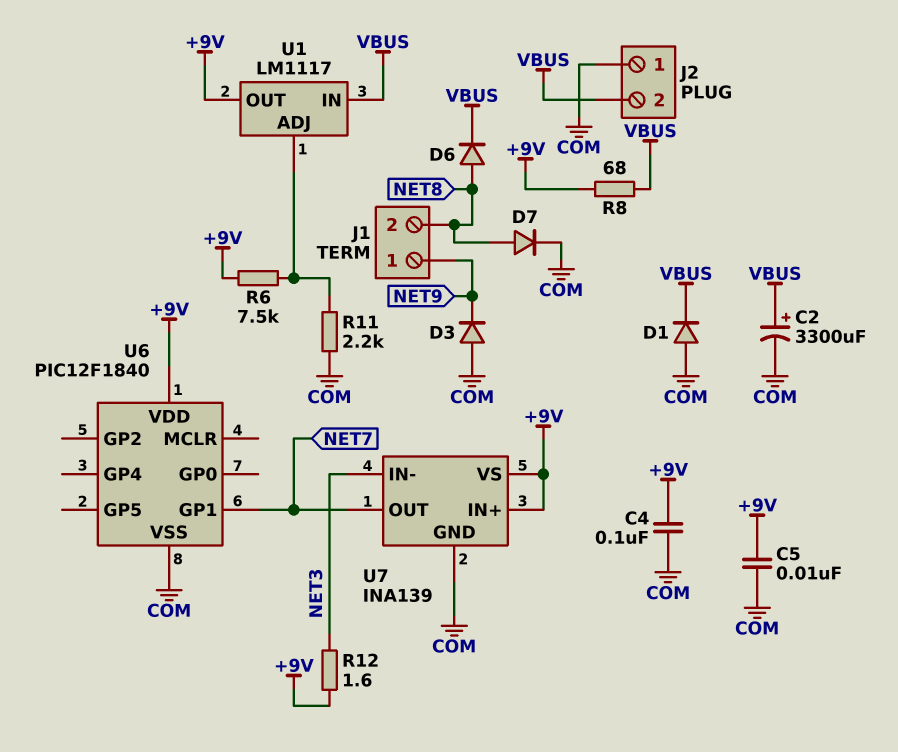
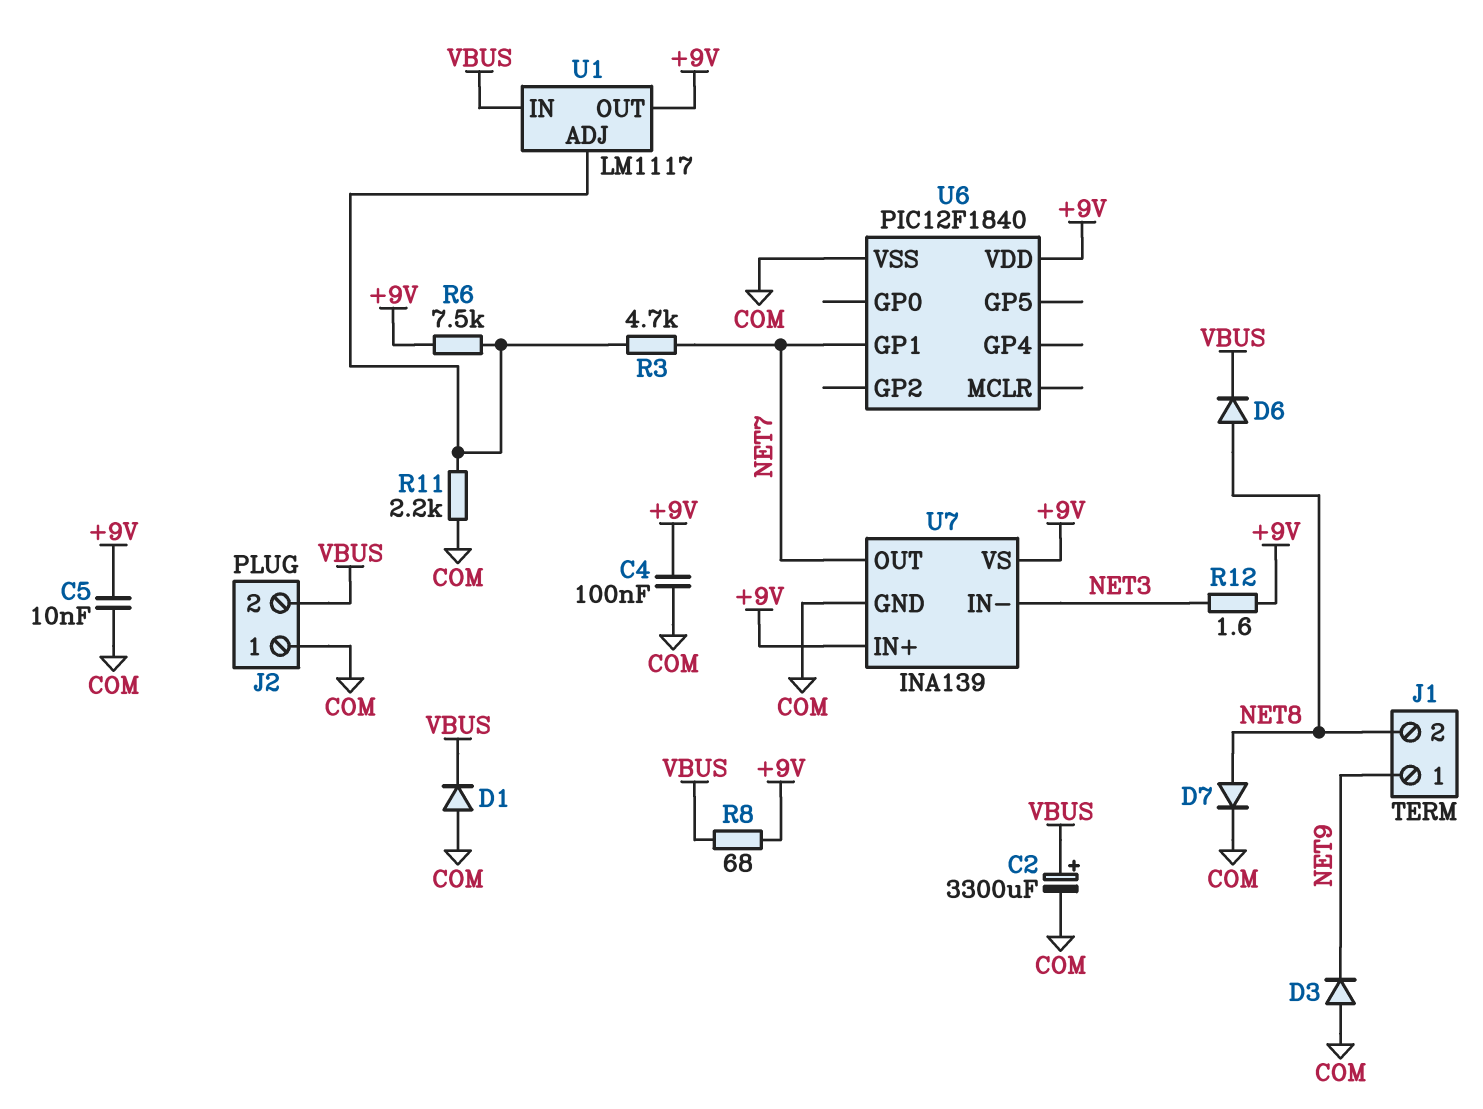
R3: none -> 4.7k (NET7, U1/ADJ)

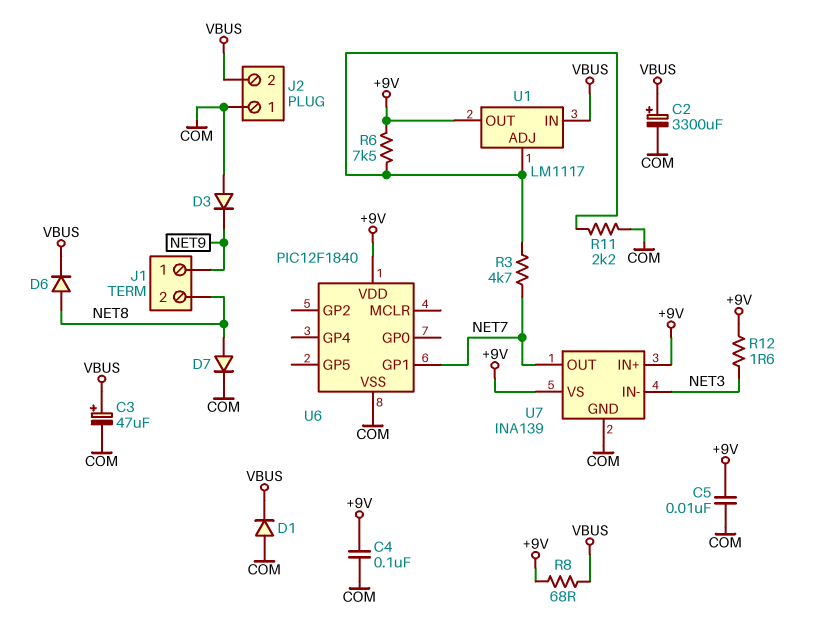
C3: none -> 47uF (plus VBUS, minus COM)

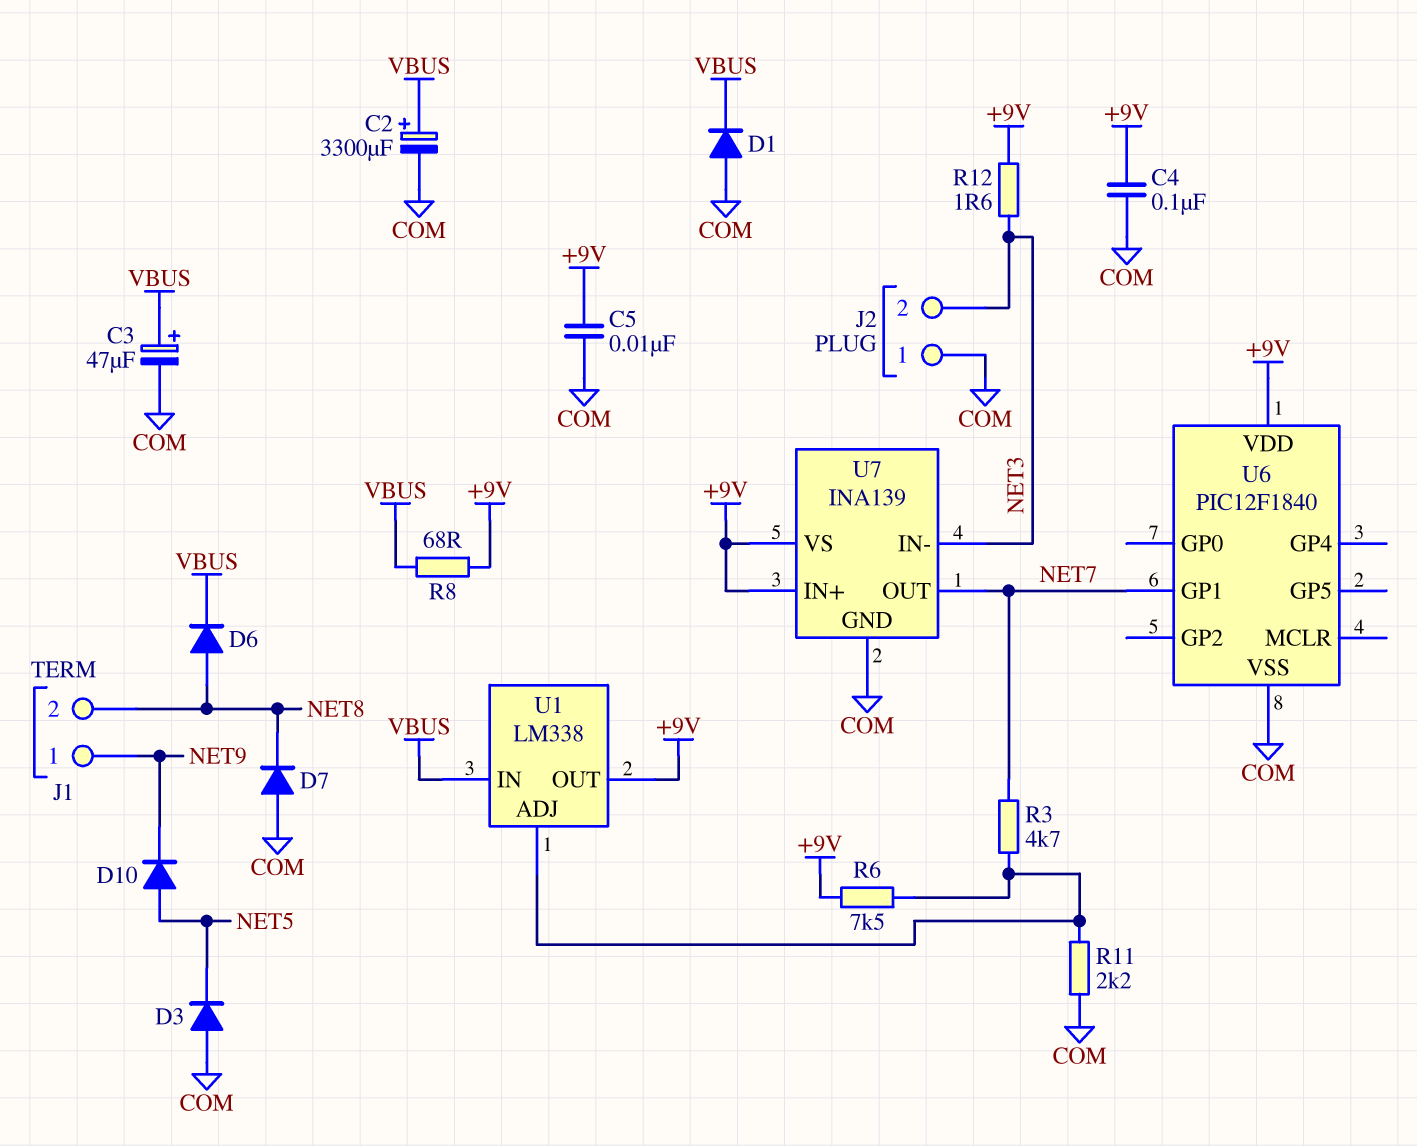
D3: diode (A COM, K NET9) -> diode (A COM, K NET5)
D7: diode (A NET8, K COM) -> diode (A COM, K NET8)
D10: none -> diode (A NET5, K NET9)
J2 pin 2: VBUS -> NET3
U1: LM1117 -> LM338

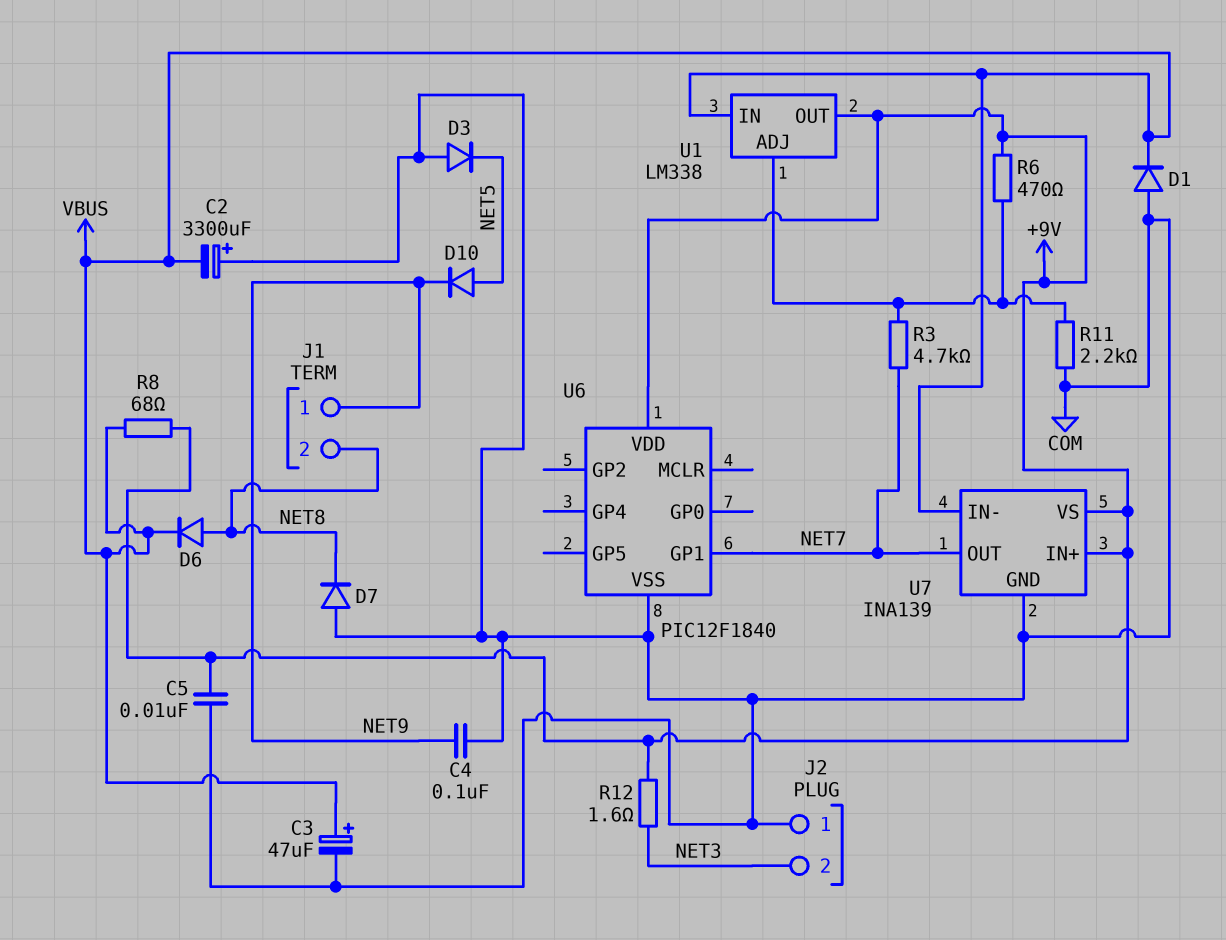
C2: 3300uF (plus VBUS, minus COM) -> 3300uF (plus COM, minus VBUS)
C4: 100nF (+9V, COM) -> 100nF (COM, NET9)
R6: 7.5k (+9V, U1/ADJ) -> 470 (+9V, U1/ADJ)
U7 pin IN-: NET3 -> VBUS

